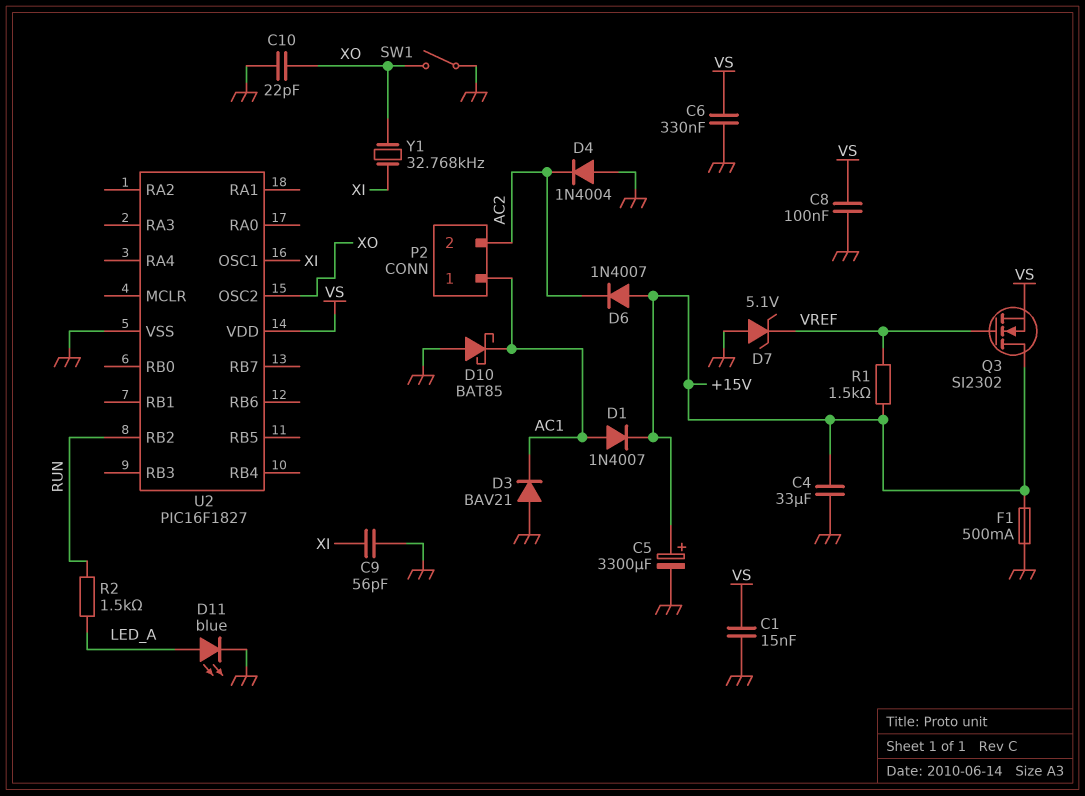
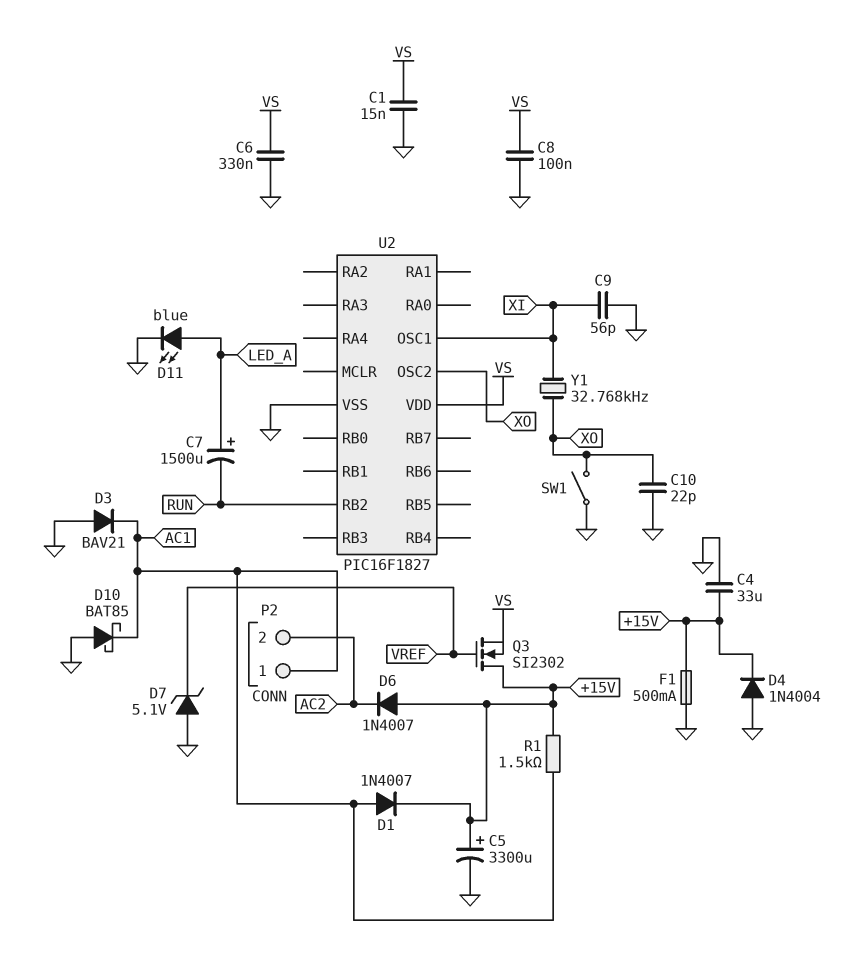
C7: none -> 1500uF (plus LED_A, minus RUN)
D4: diode 1N4004 (A GND, K AC2) -> diode 1N4004 (A GND, K +15V)
R1: 1.5k (+15V, VREF) -> 1.5k (+15V, AC1)
R2: 1.5k (LED_A, RUN) -> none

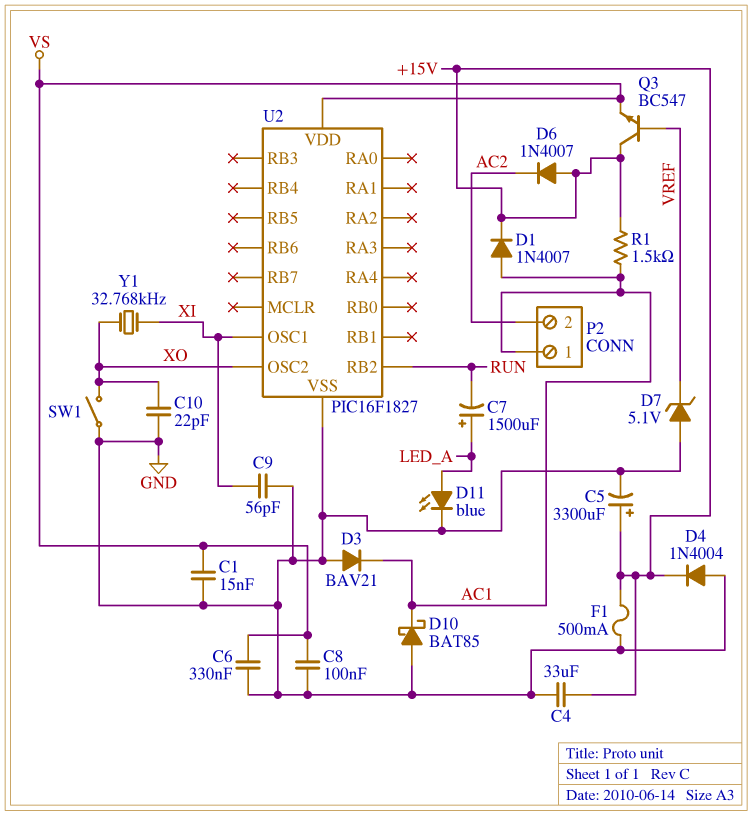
Q3: NMOS SI2302 (G VREF, D +15V, S VS) -> NPN BC547 (B VREF, C +15V, E VS)

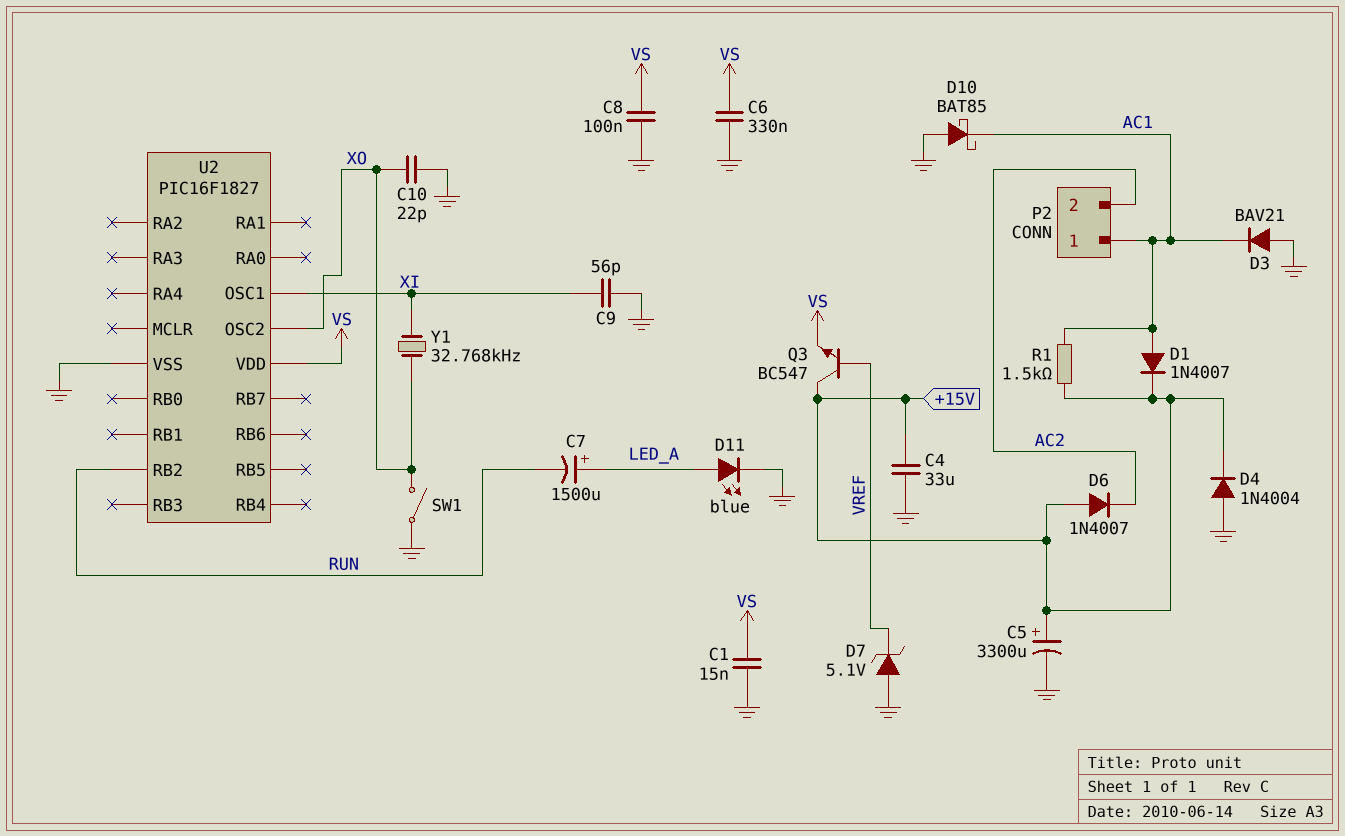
F1: 500mA (+15V, GND) -> none

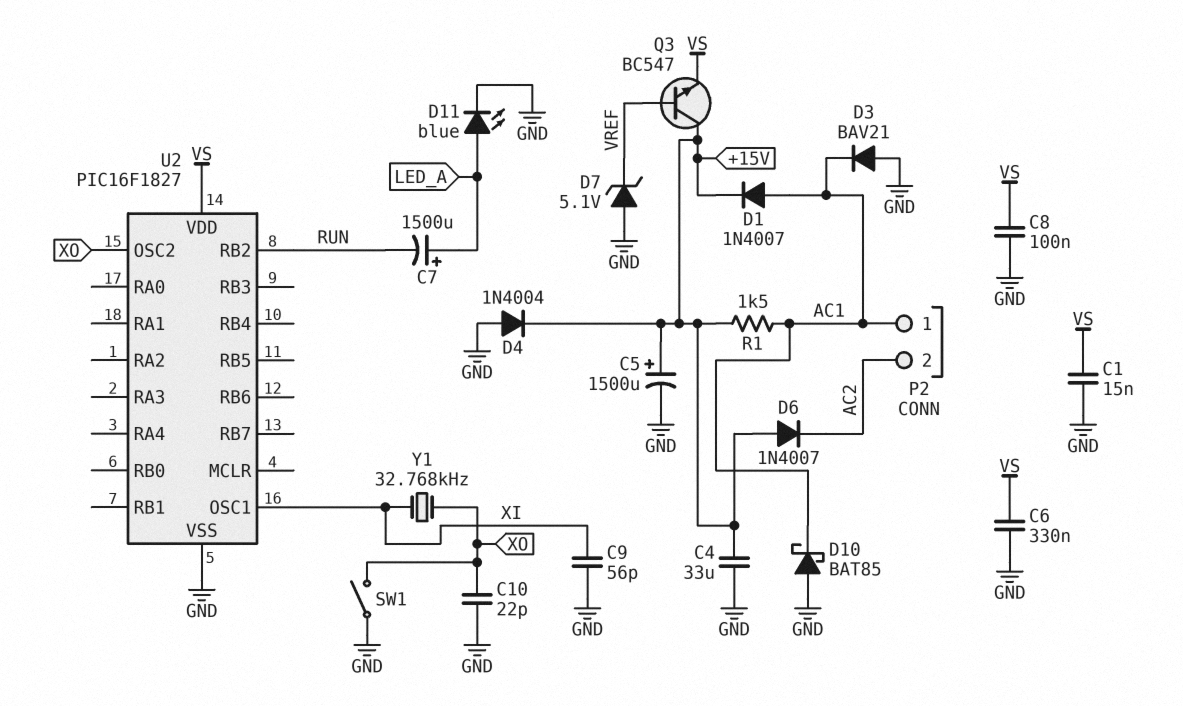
C5: 3300uF (plus +15V, minus GND) -> 1500uF (plus +15V, minus GND)

